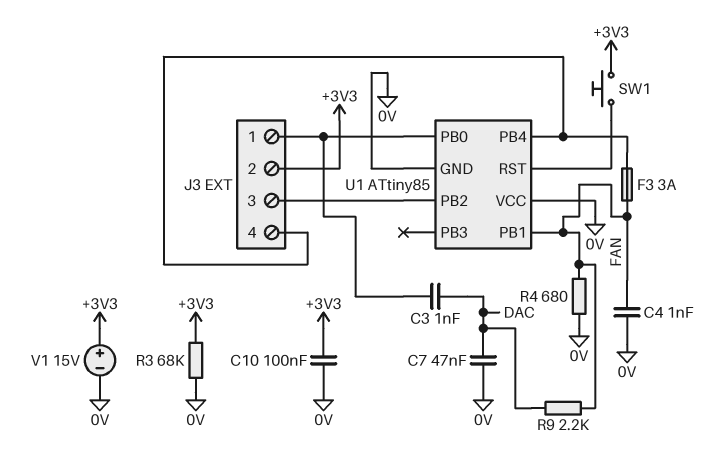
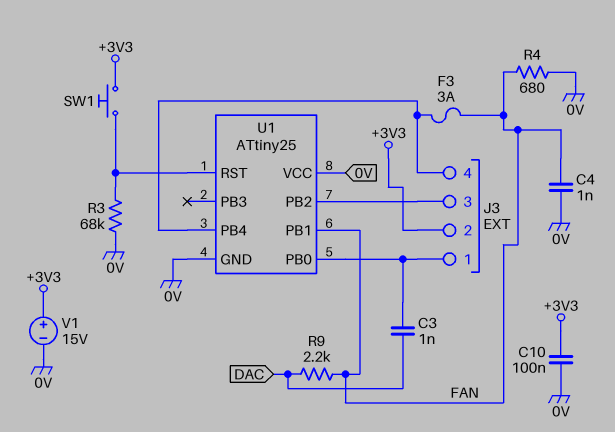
C7: 47nF (0V, DAC) -> none
R3: 68k (+3V3, 0V) -> 68k (0V, U1/RST)
U1: ATtiny85 -> ATtiny25

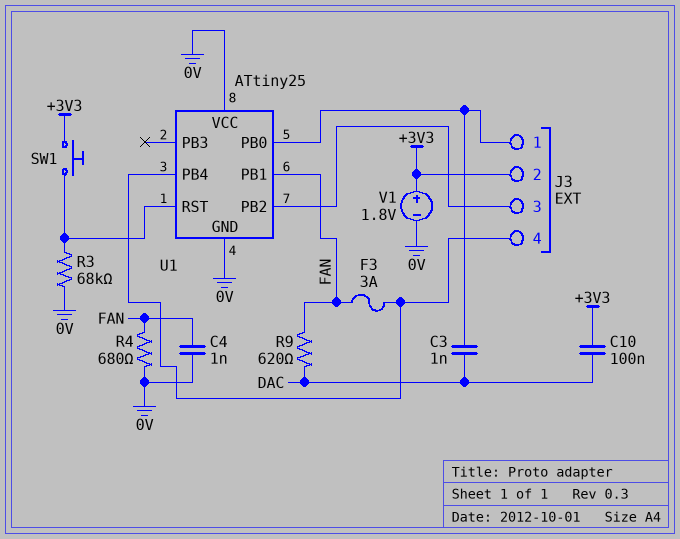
C10: 100nF (+3V3, 0V) -> 100nF (+3V3, DAC)
R9: 2.2k (DAC, FAN) -> 620 (DAC, FAN)
V1: 15V (plus +3V3, minus 0V) -> 1.8V (plus +3V3, minus 0V)

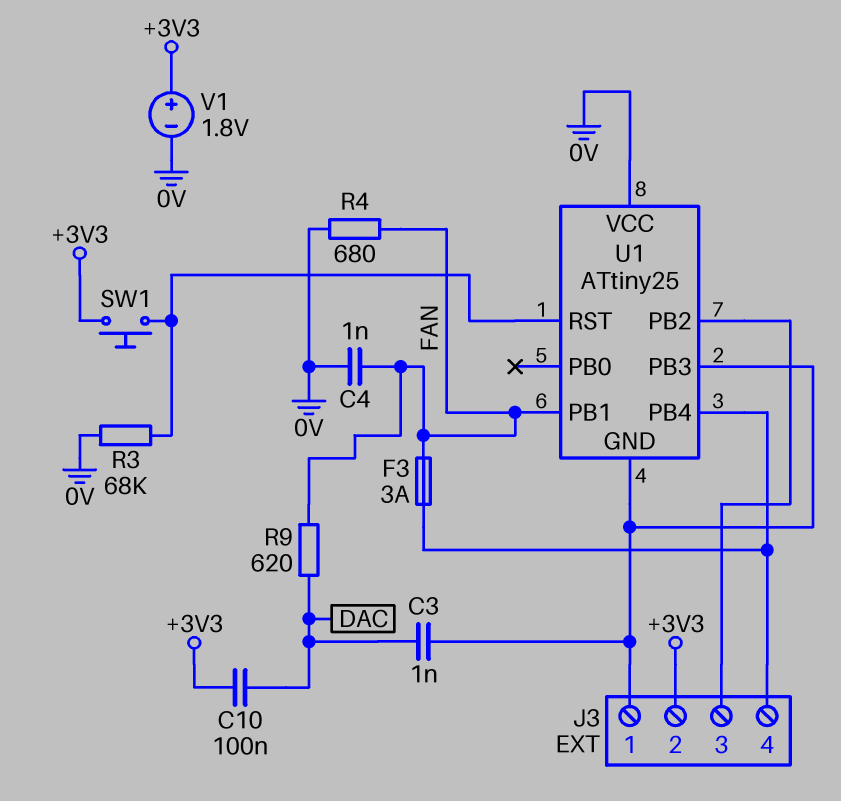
U1 pin GND: 0V -> J3/1
U1 pin PB0: J3/1 -> none
U1 pin PB3: none -> J3/1

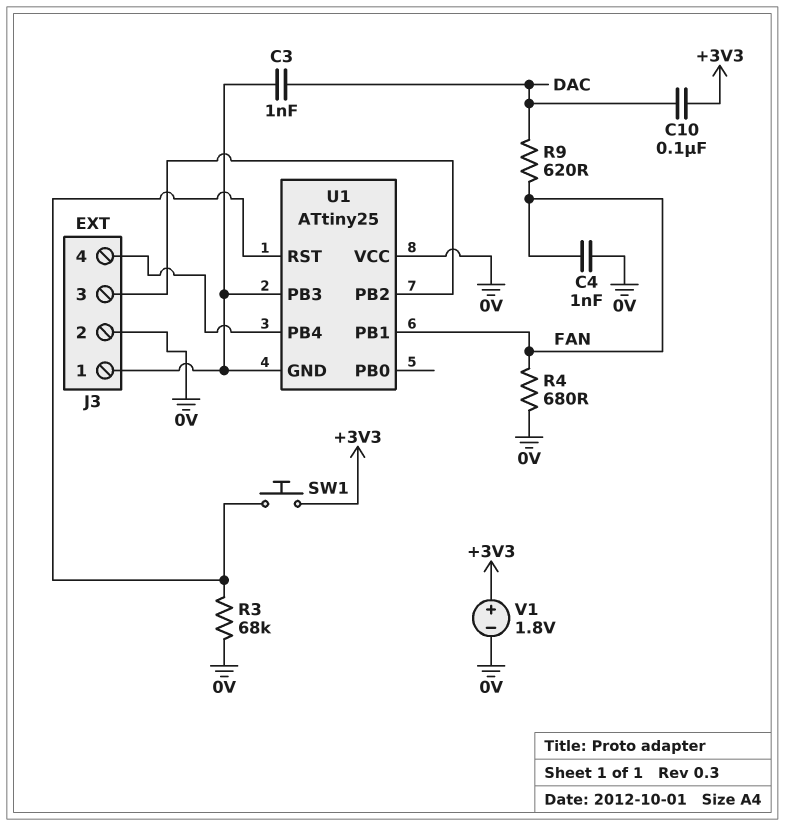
F3: 3A (FAN, J3/4) -> none
J3 pin 2: +3V3 -> 0V

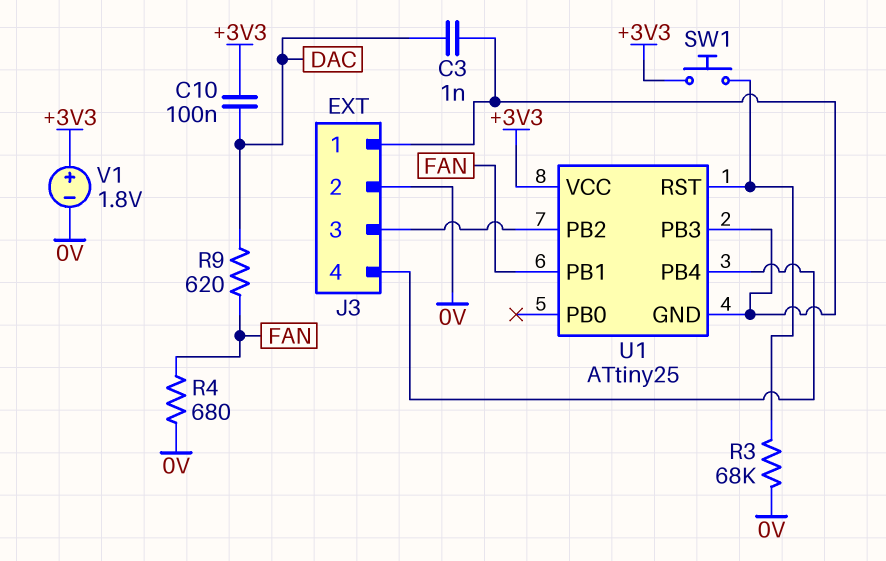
C4: 1nF (0V, FAN) -> none
U1 pin VCC: 0V -> +3V3

